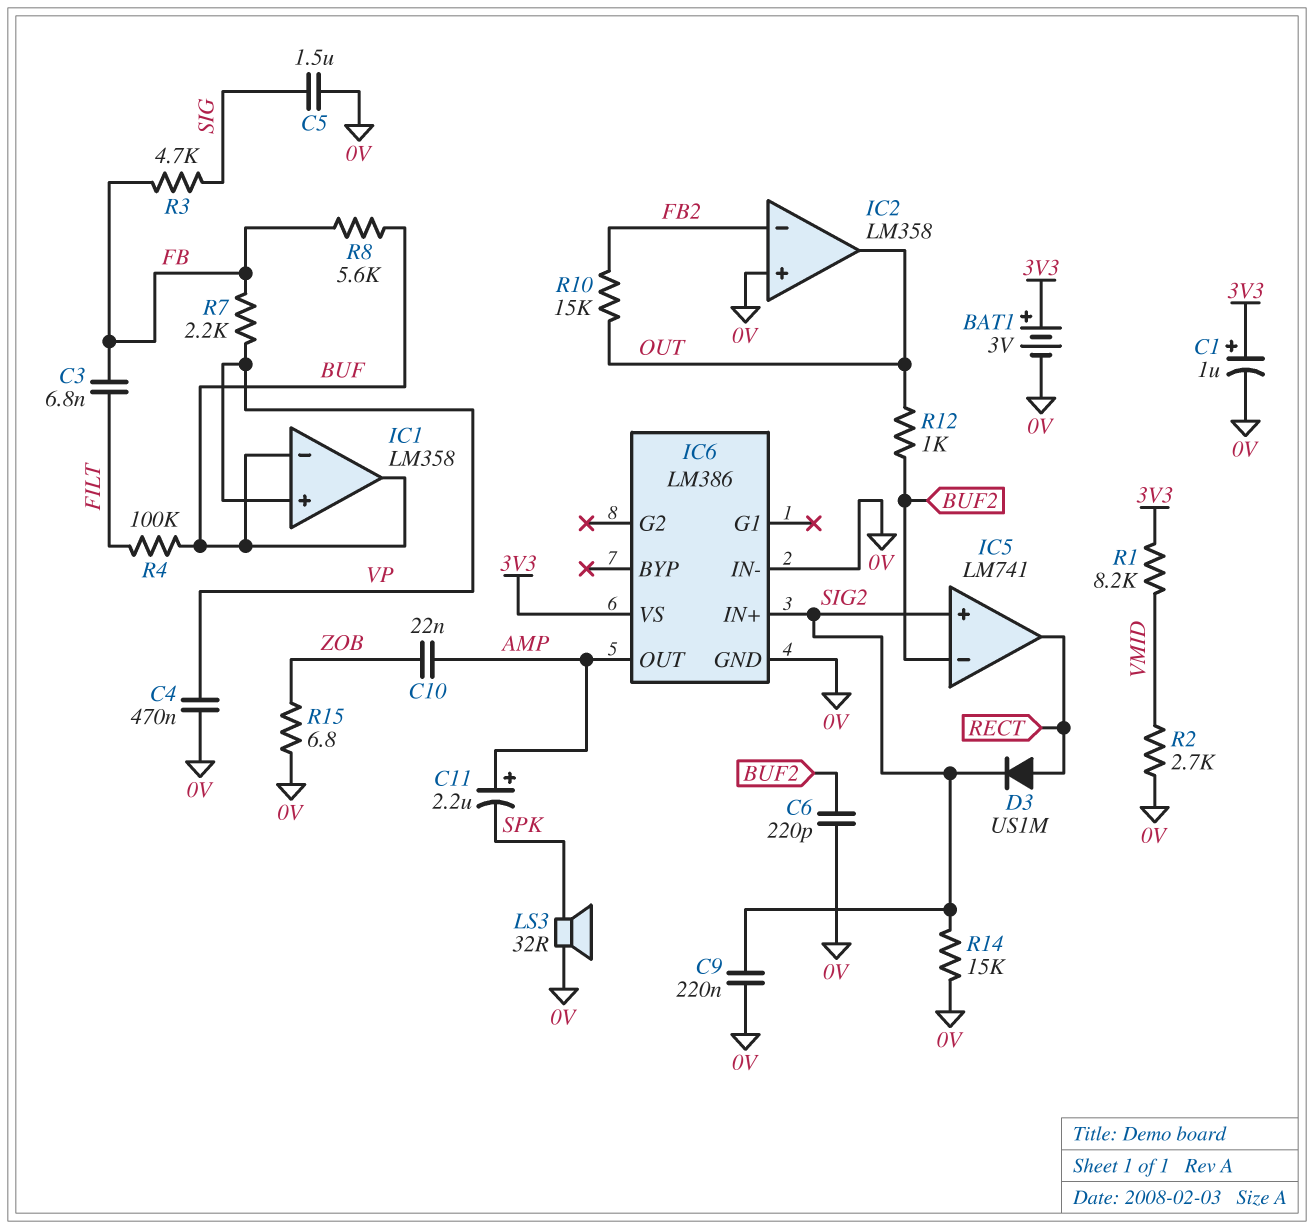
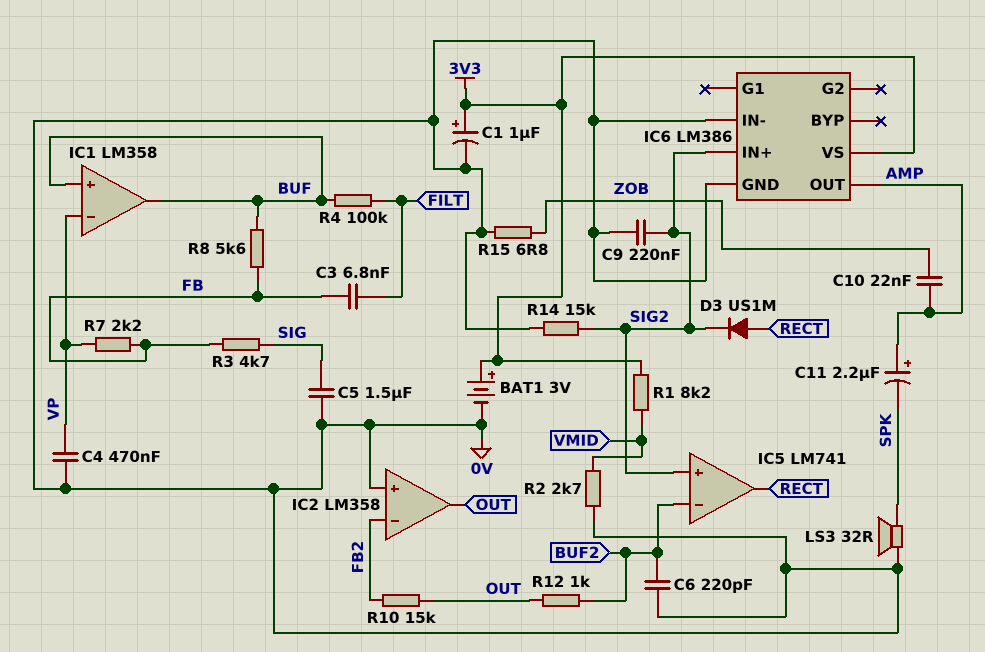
IC1 pin in+: VP -> BUF
IC1 pin in-: BUF -> VP

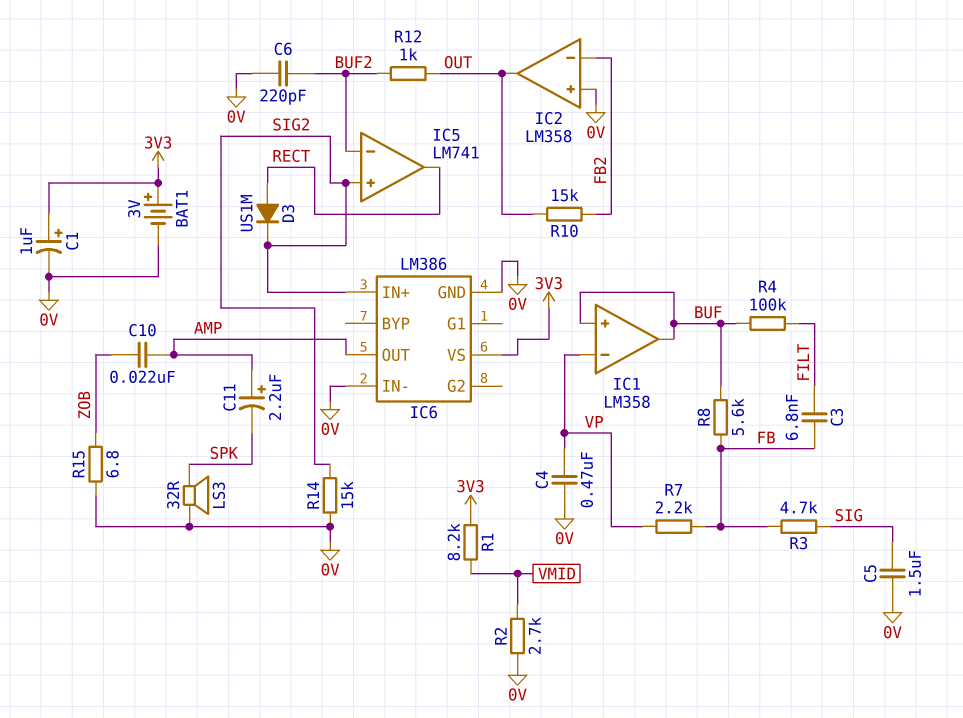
C9: 220nF (0V, SIG2) -> none

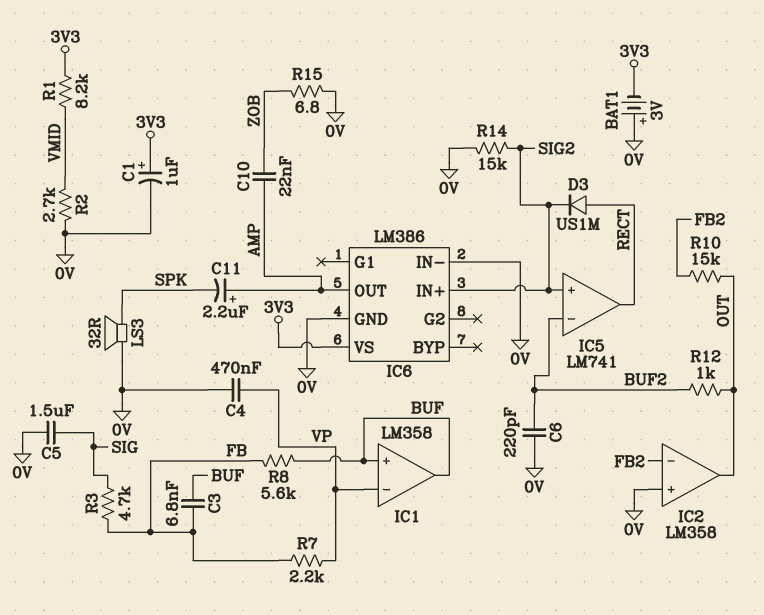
BAT1: 3V (plus 3V3, minus 0V) -> 3V (plus 0V, minus 3V3)
C3: 6.8nF (FB, FILT) -> 6.8nF (BUF, FB)
R4: 100k (BUF, FILT) -> none

